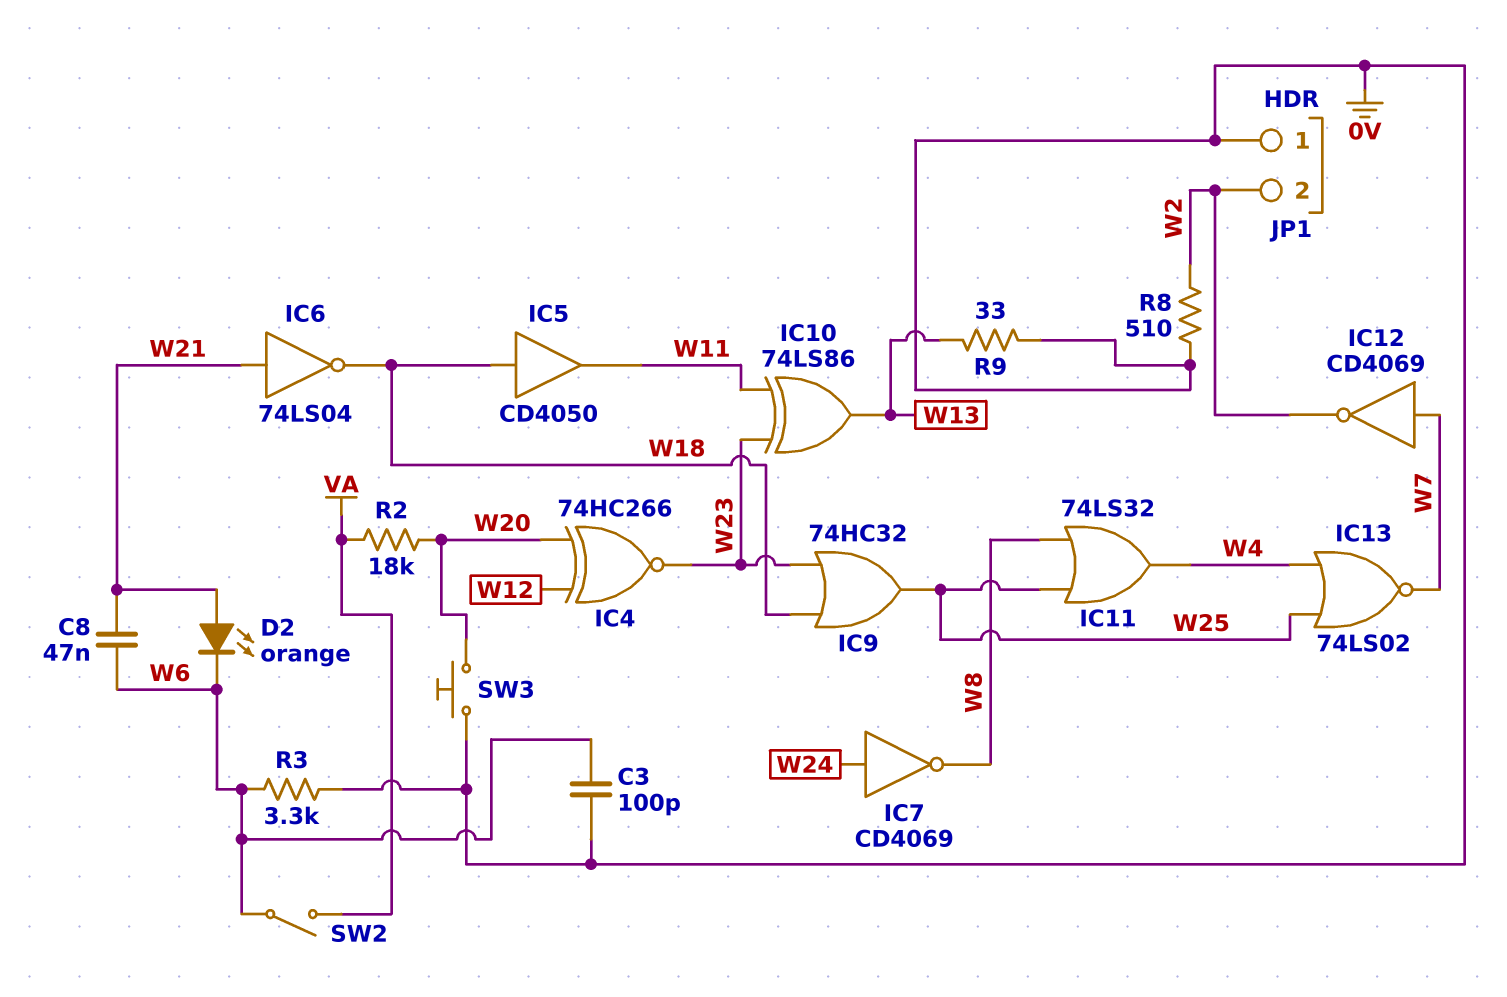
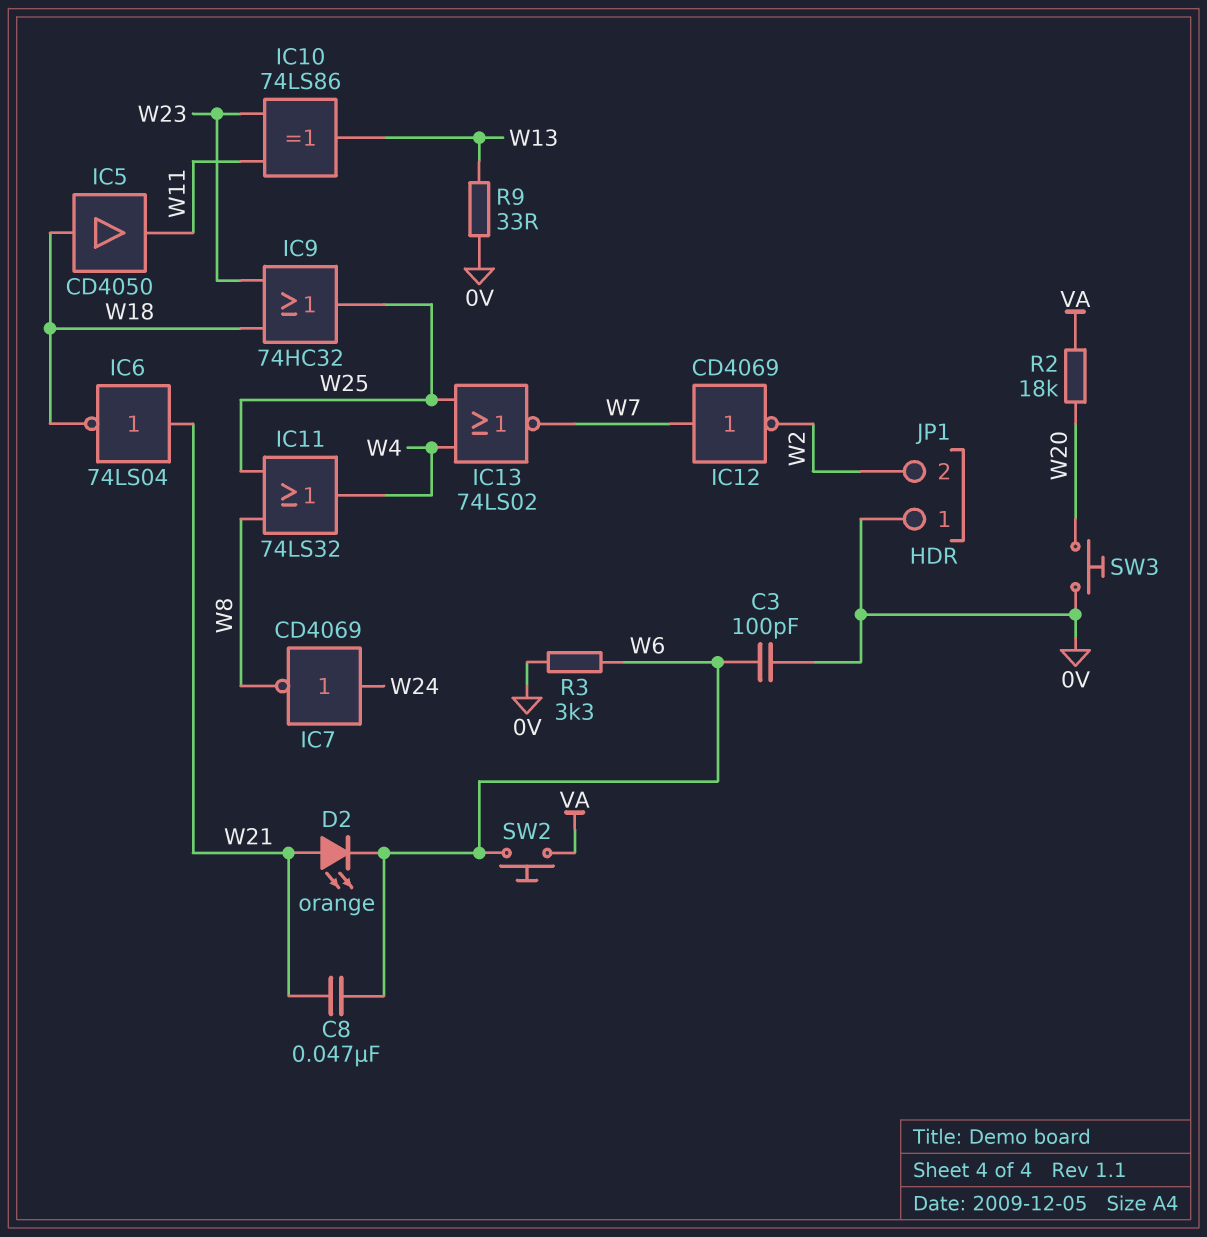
IC4: XNOR 74HC266 (in W12, in W20, out W23) -> none
R8: 510 (0V, W2) -> none
SW2: switch (VA, W6) -> button (VA, W6)

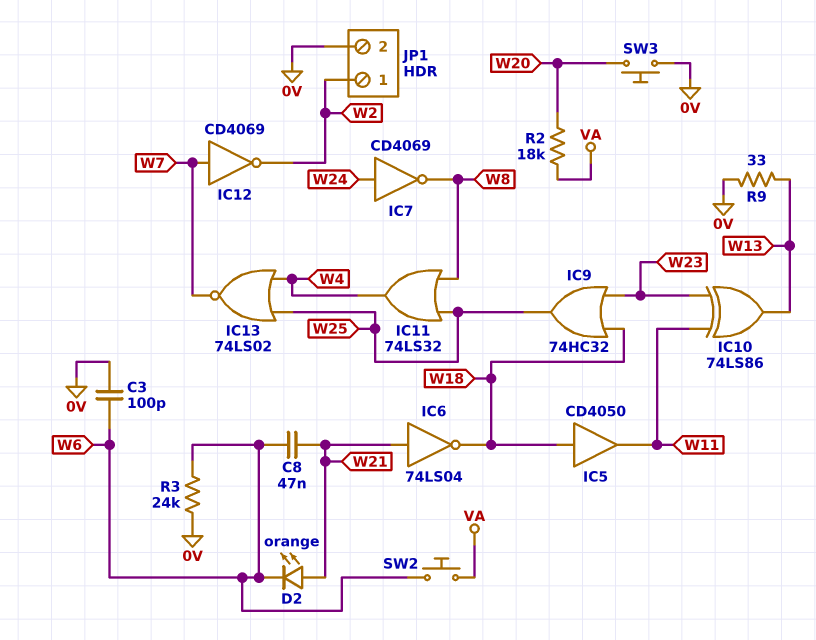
JP1 pin 1: 0V -> W2
JP1 pin 2: W2 -> 0V
R3: 3.3k (0V, W6) -> 24k (0V, W6)

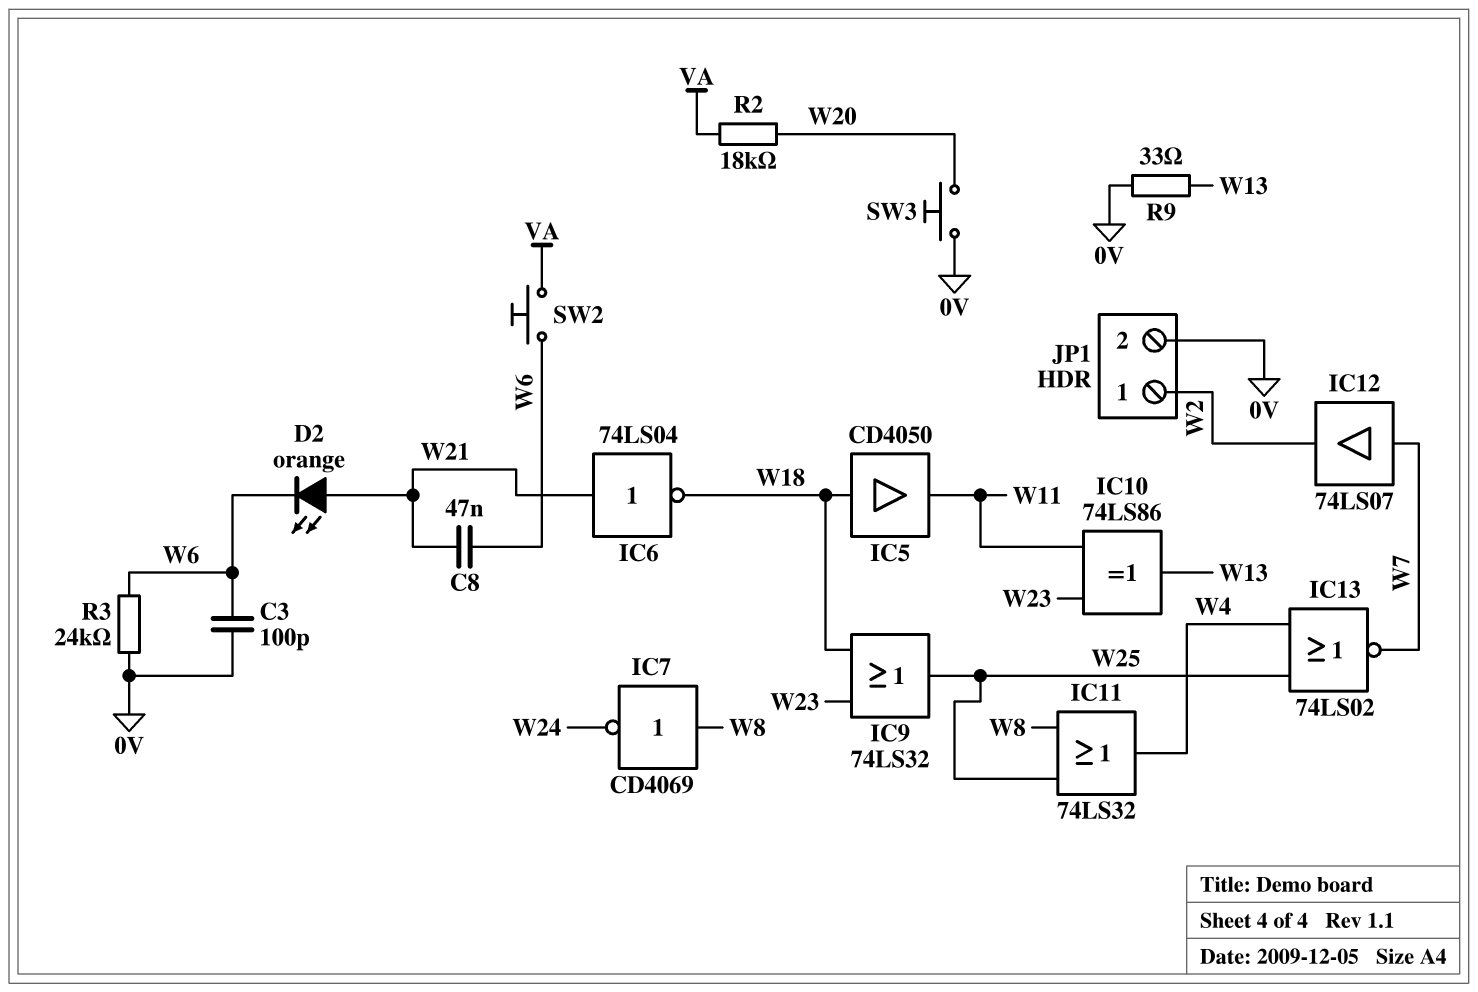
IC7: NOT CD4069 (in W24, out W8) -> NOT CD4069 (in W8, out W24)
IC9: OR 74HC32 (in W18, in W23, out W25) -> OR 74LS32 (in W18, in W23, out W25)
IC12: NOT CD4069 (in W7, out W2) -> buffer 74LS07 (in W7, out W2)

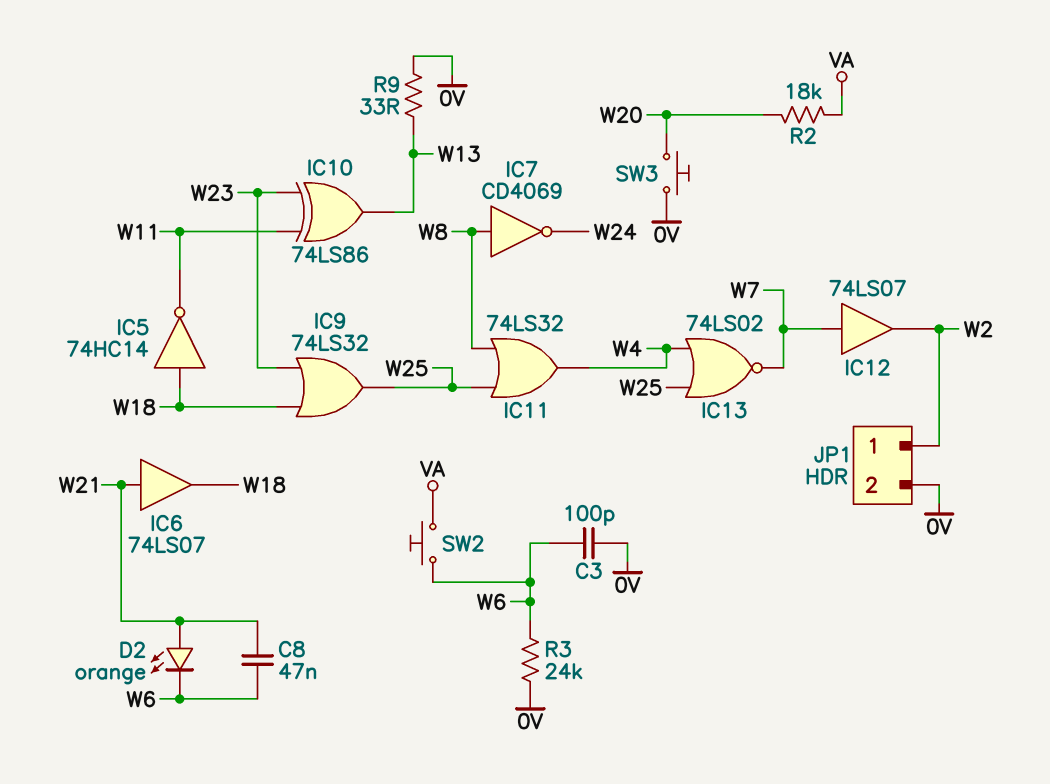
IC5: buffer CD4050 (in W18, out W11) -> NOT 74HC14 (in W18, out W11)
IC6: NOT 74LS04 (in W21, out W18) -> buffer 74LS07 (in W21, out W18)

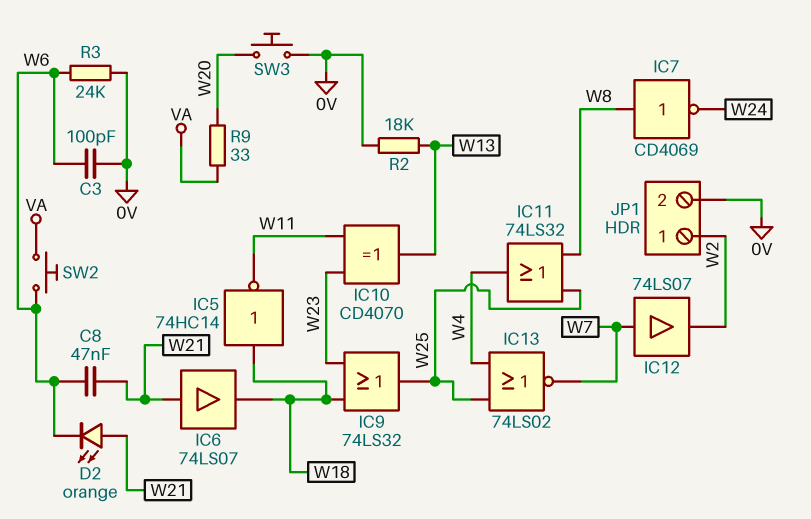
IC10: XOR 74LS86 (in W11, in W23, out W13) -> XOR CD4070 (in W11, in W23, out W13)
R2: 18k (VA, W20) -> 18k (0V, W13)
R9: 33 (0V, W13) -> 33 (VA, W20)

